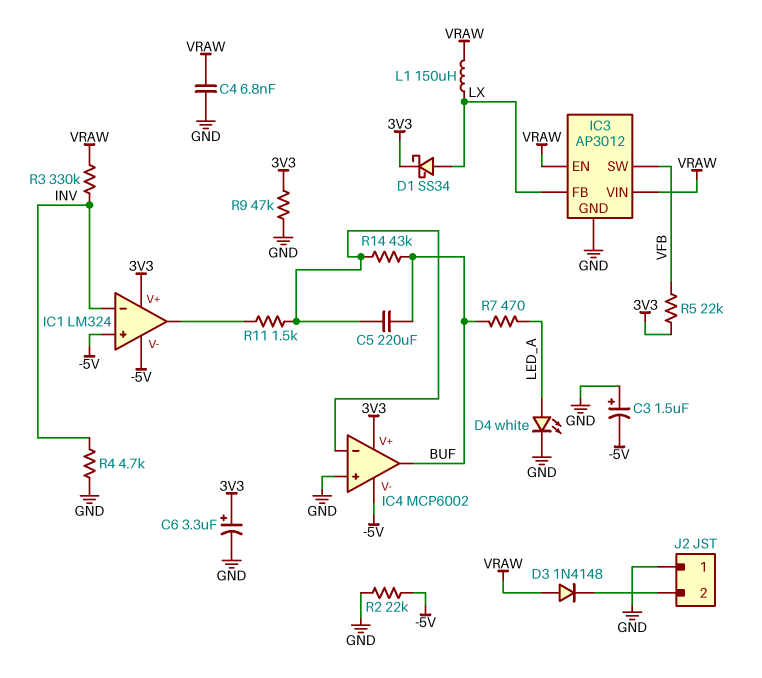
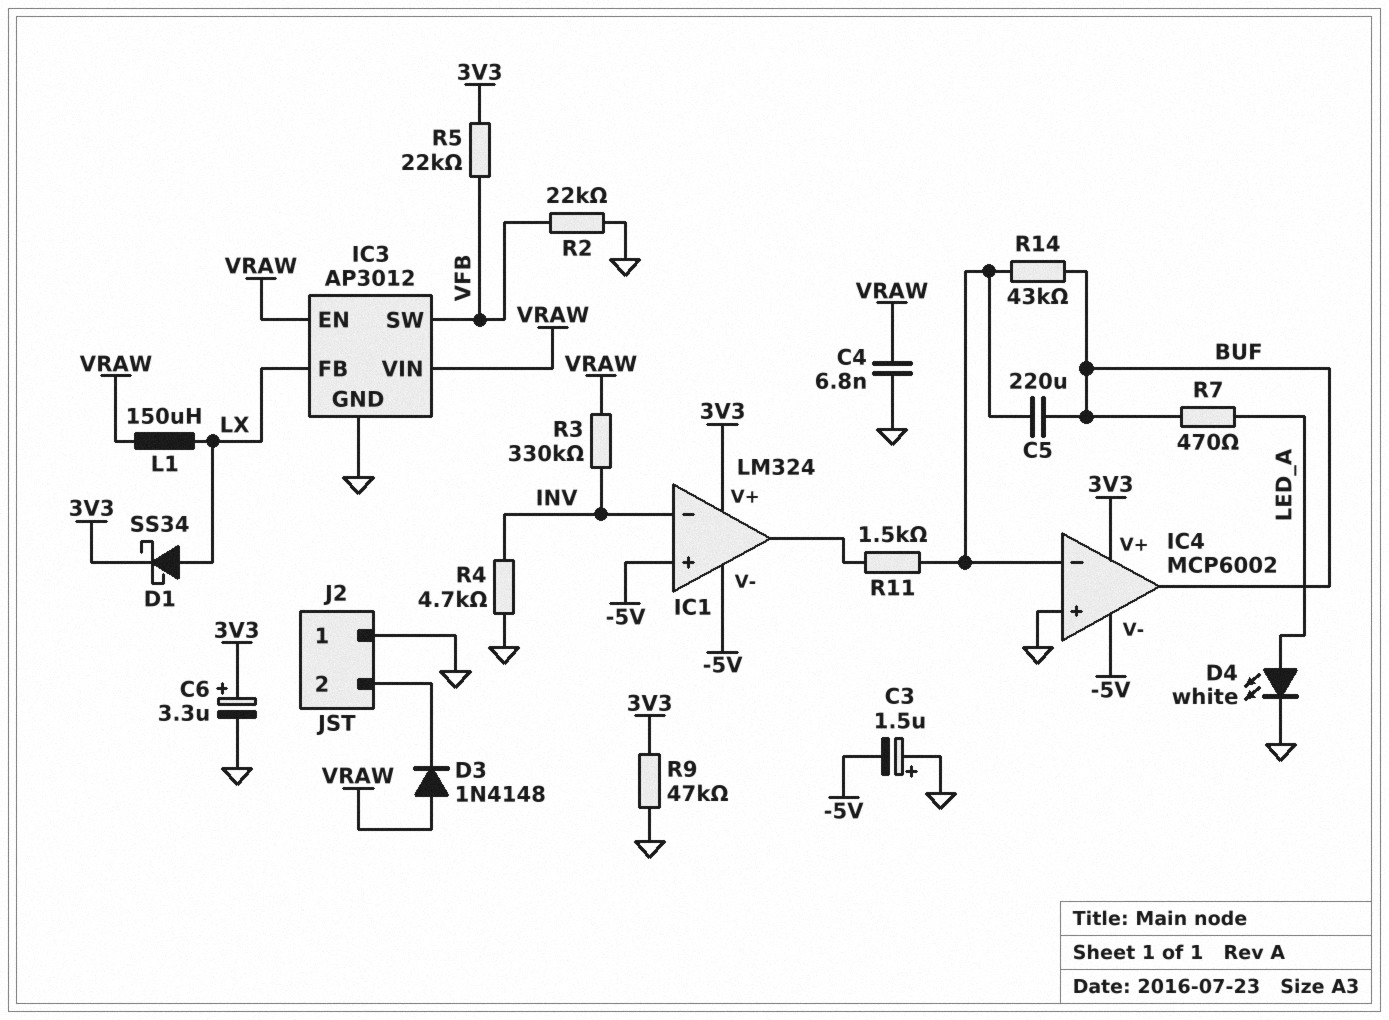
R2: 22k (-5V, GND) -> 22k (GND, VFB)

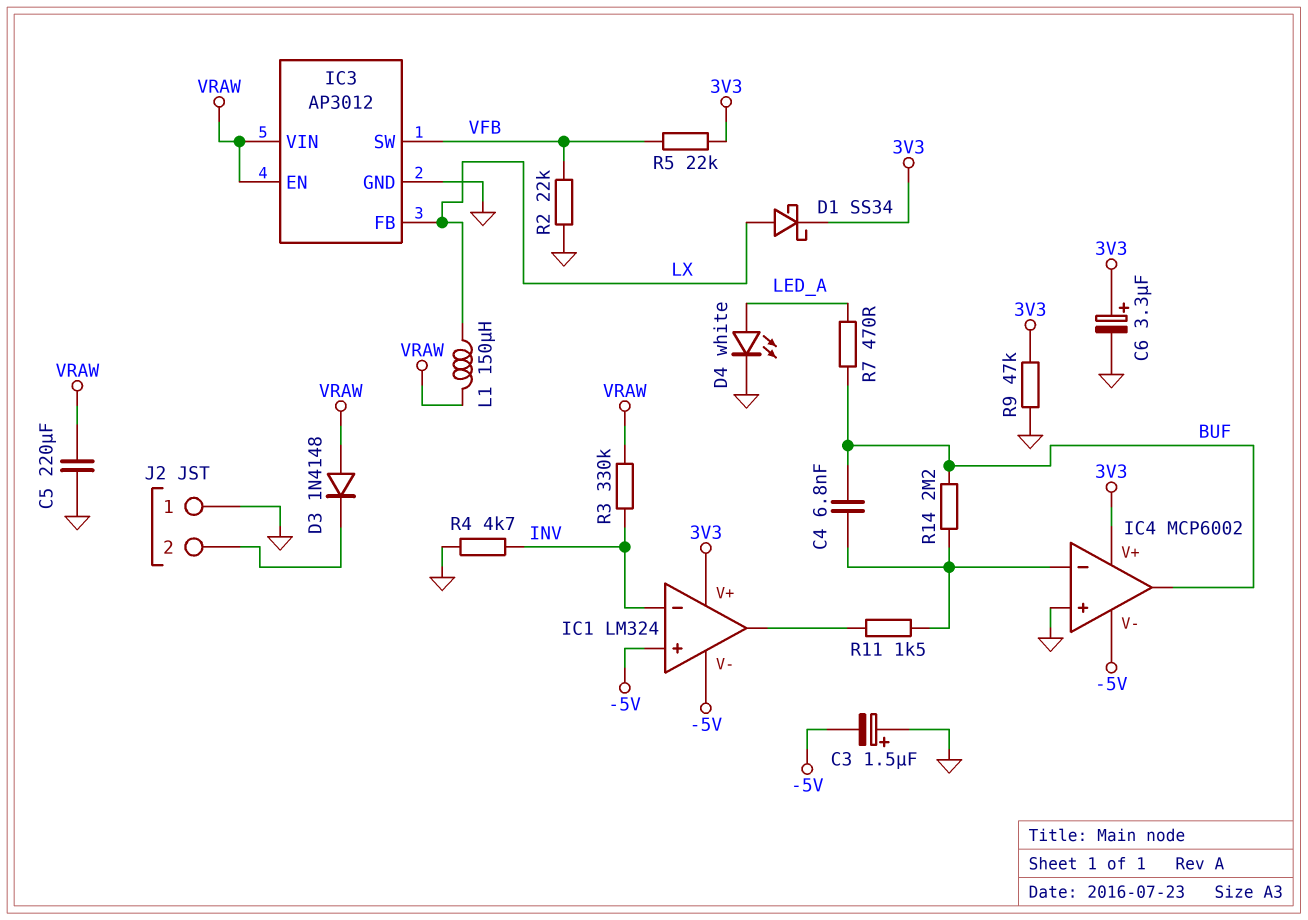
C4: 6.8nF (GND, VRAW) -> 6.8nF (BUF, IC4/in-)
C5: 220uF (BUF, IC4/in-) -> 220uF (GND, VRAW)
R14: 43k (BUF, IC4/in-) -> 2.2M (BUF, IC4/in-)

